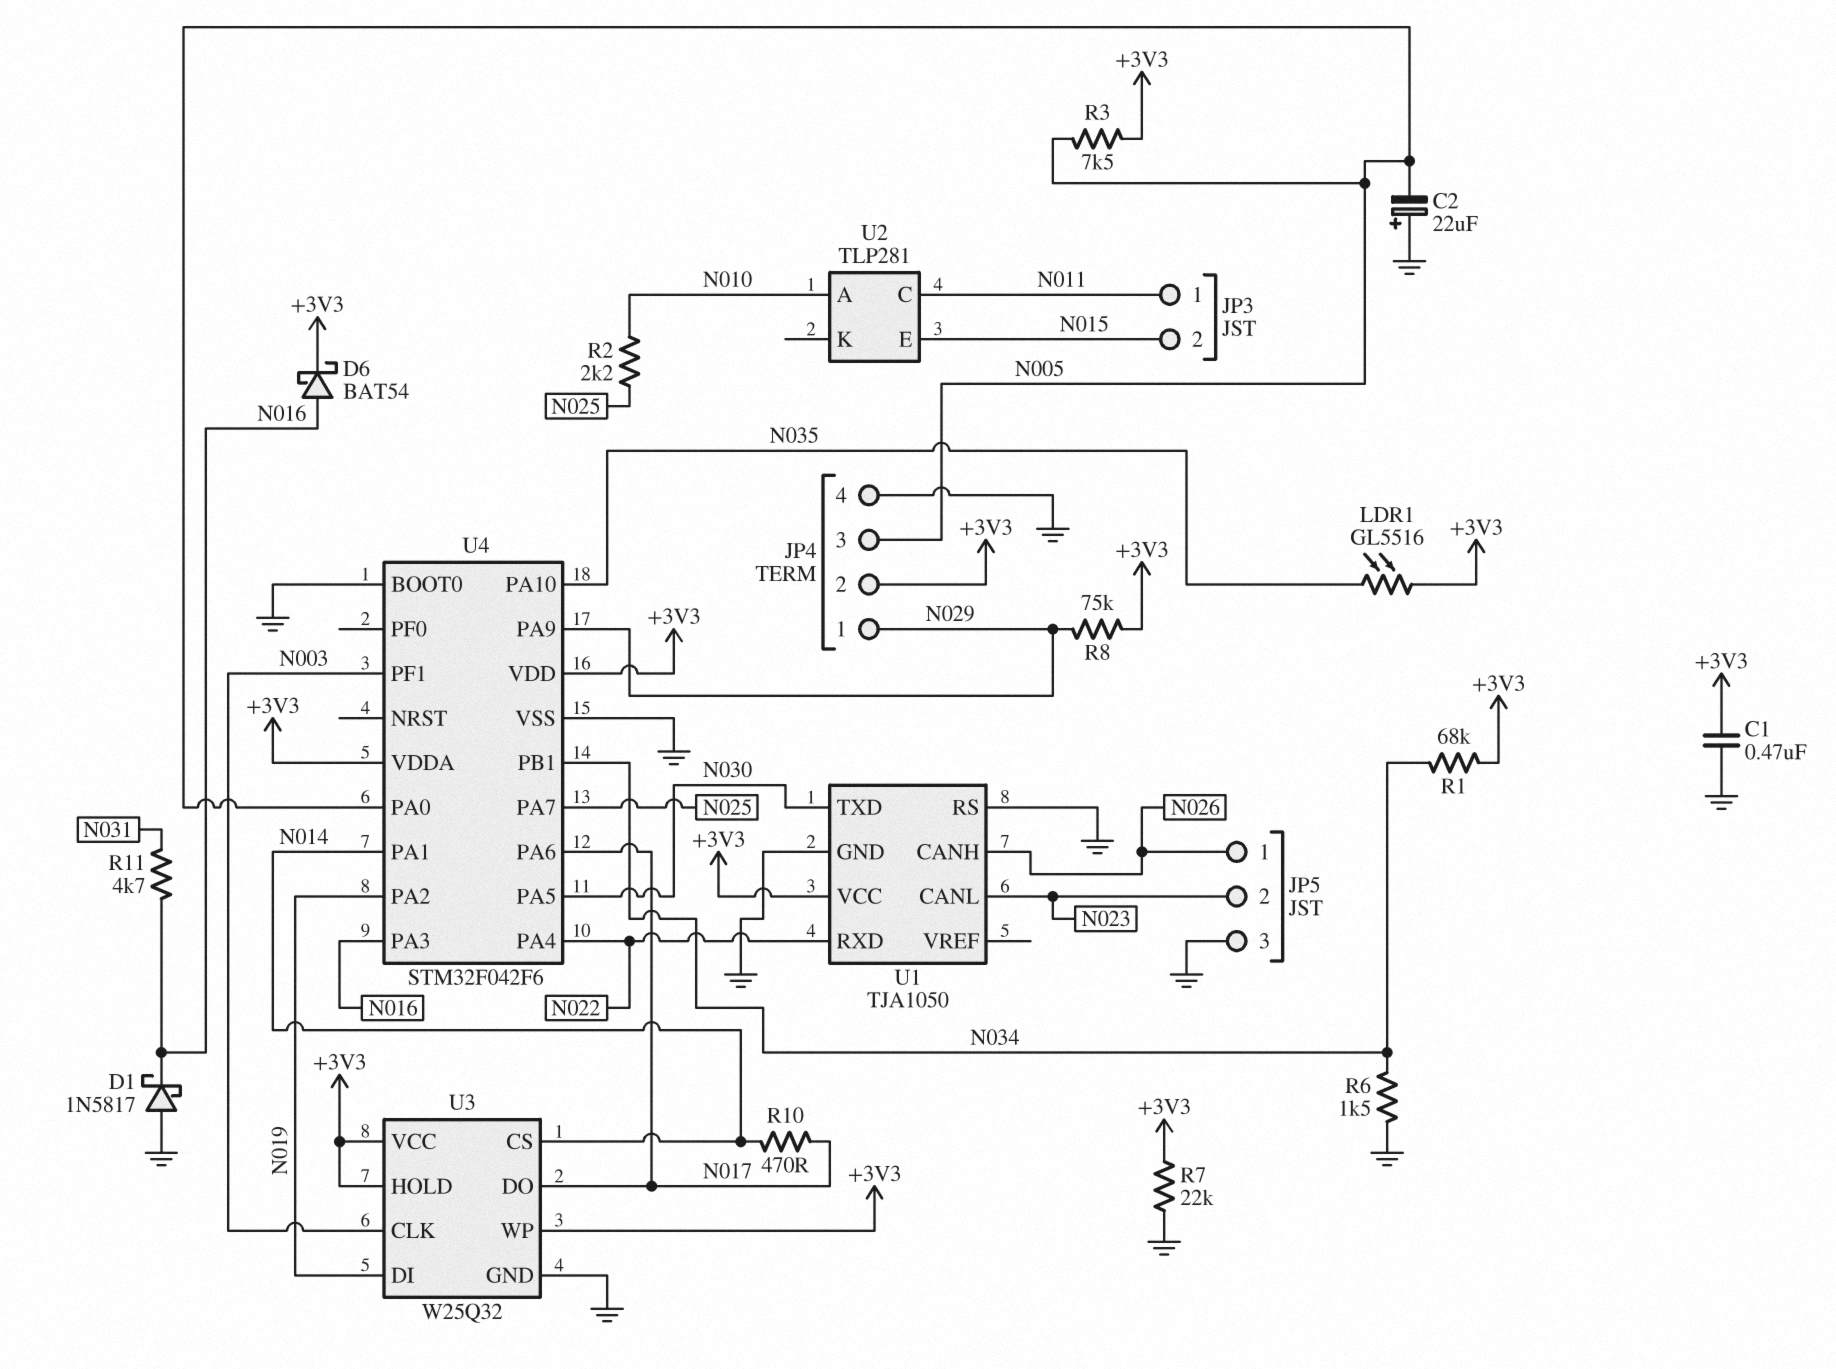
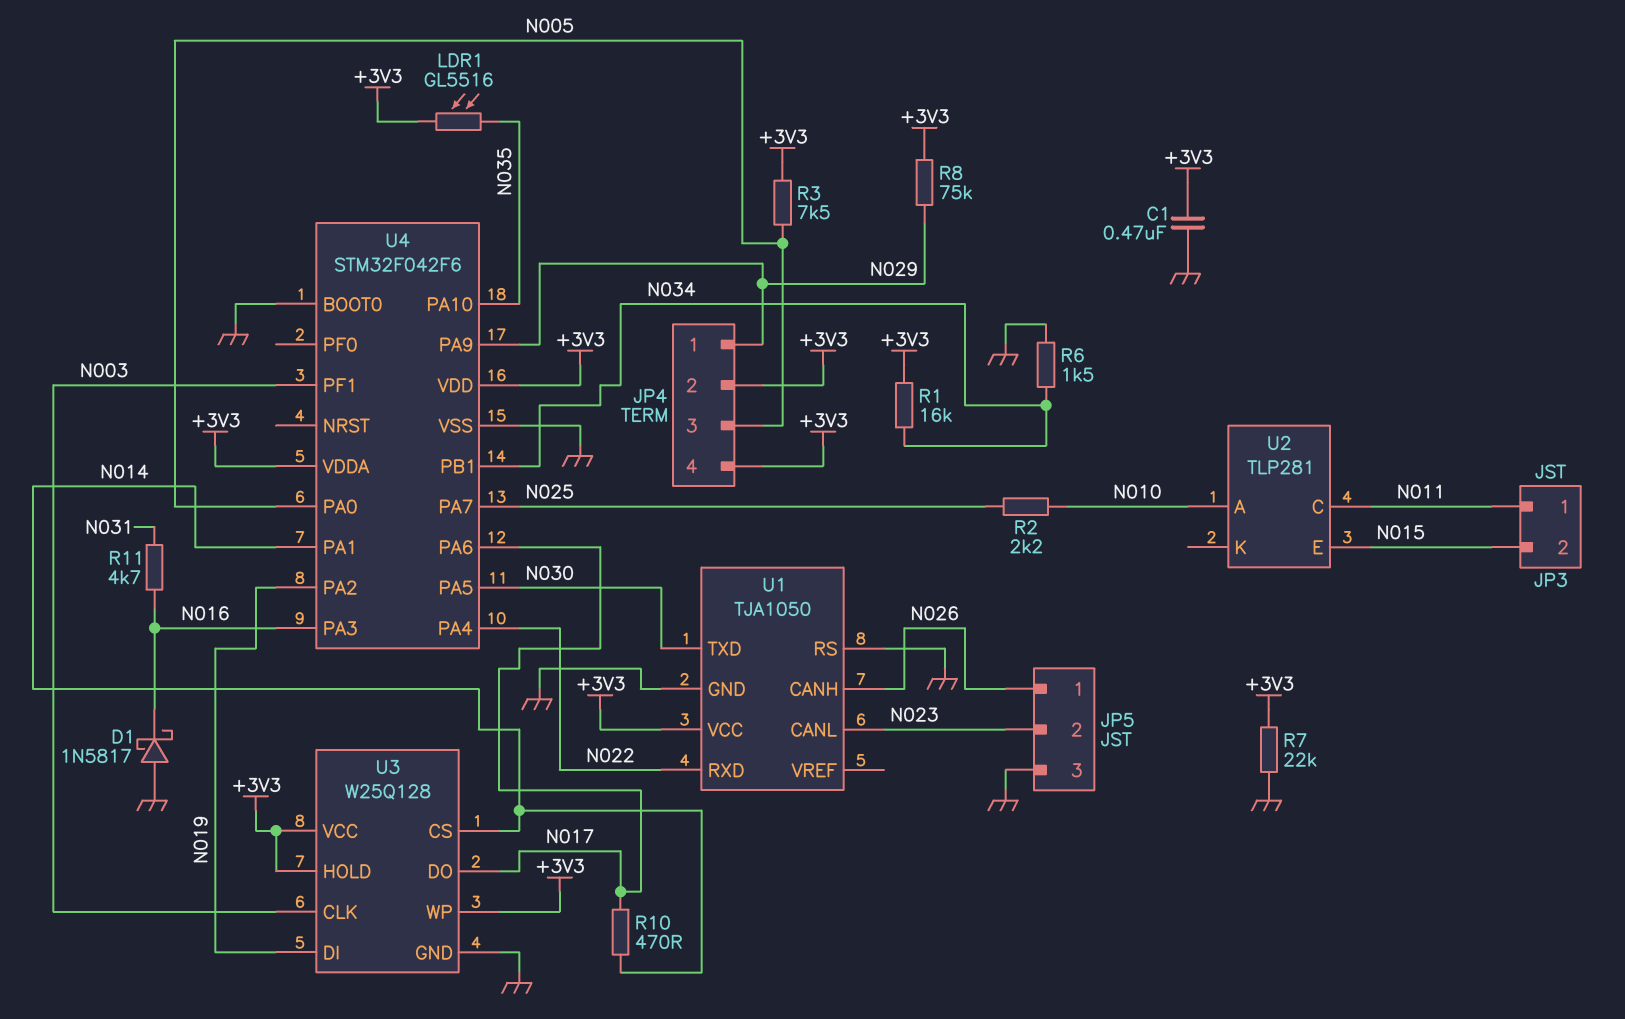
C2: 22uF (plus GND, minus N005) -> none
D6: schottky BAT54 (A N016, K +3V3) -> none
JP4 pin 4: GND -> +3V3
R1: 68k (+3V3, N034) -> 16k (+3V3, N034)
U3: W25Q32 -> W25Q128

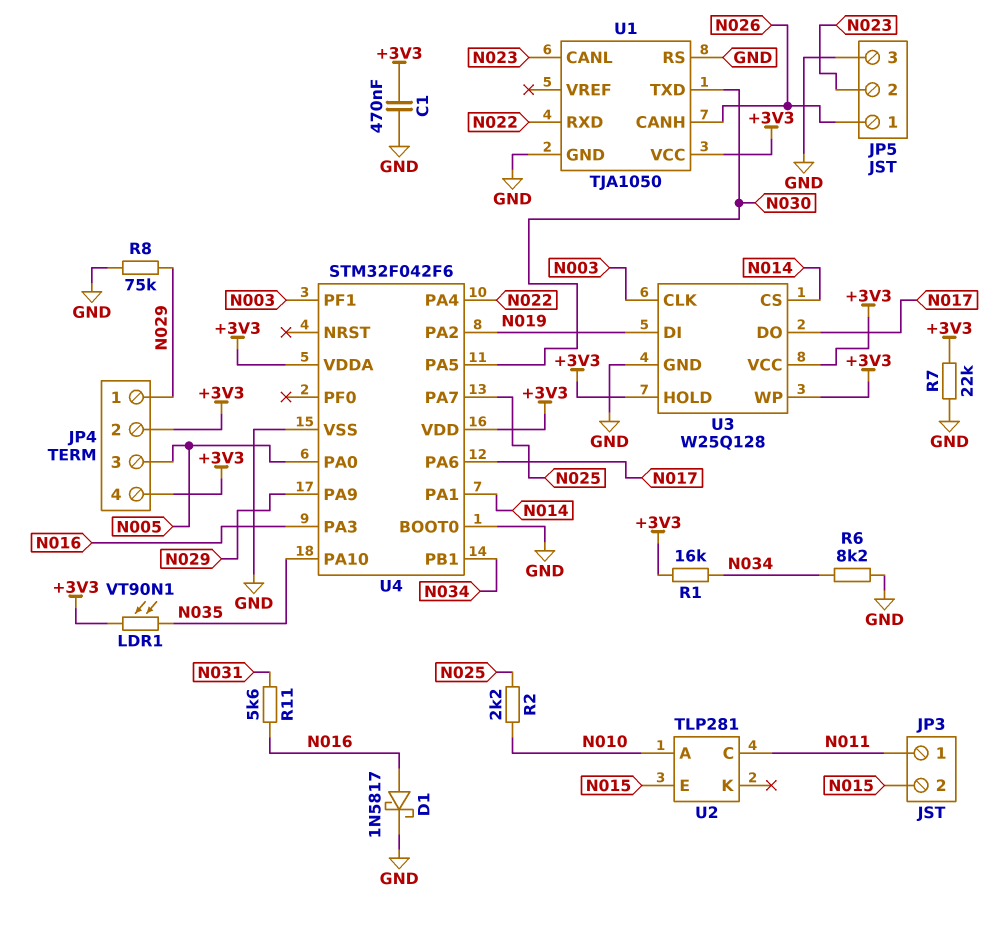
D1: schottky 1N5817 (A GND, K N016) -> schottky 1N5817 (A N016, K GND)
LDR1: GL5516 (+3V3, N035) -> VT90N1 (+3V3, N035)
R3: 7.5k (+3V3, N005) -> none
R6: 1.5k (GND, N034) -> 8.2k (GND, N034)
R8: 75k (+3V3, N029) -> 75k (GND, N029)
R10: 470 (N014, N017) -> none
R11: 4.7k (N016, N031) -> 5.6k (N016, N031)

